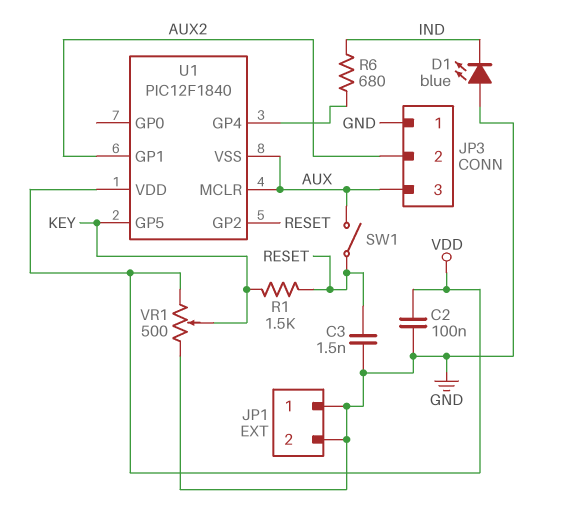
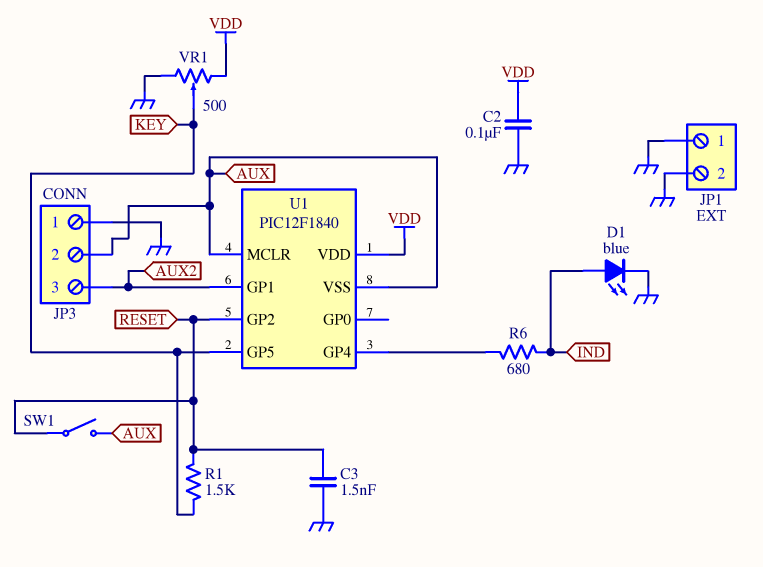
D1: LED blue (A GND, K IND) -> LED blue (A IND, K GND)
JP3 pin 2: AUX2 -> AUX
JP3 pin 3: AUX -> AUX2

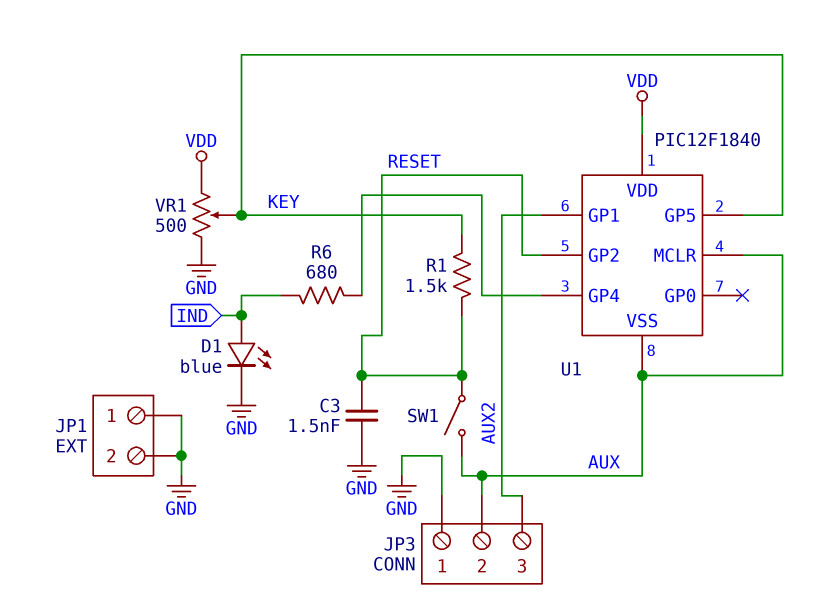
C2: 100nF (GND, VDD) -> none

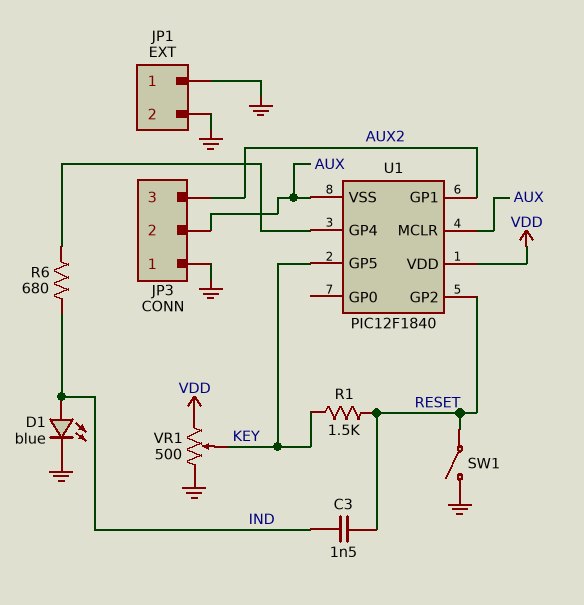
C3: 1.5nF (GND, RESET) -> 1.5nF (IND, RESET)
SW1: switch (AUX, RESET) -> switch (GND, RESET)

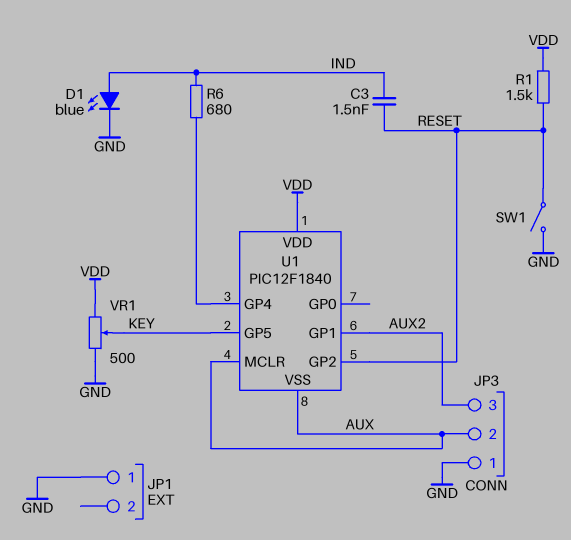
JP1 pin 2: GND -> none
R1: 1.5k (KEY, RESET) -> 1.5k (RESET, VDD)

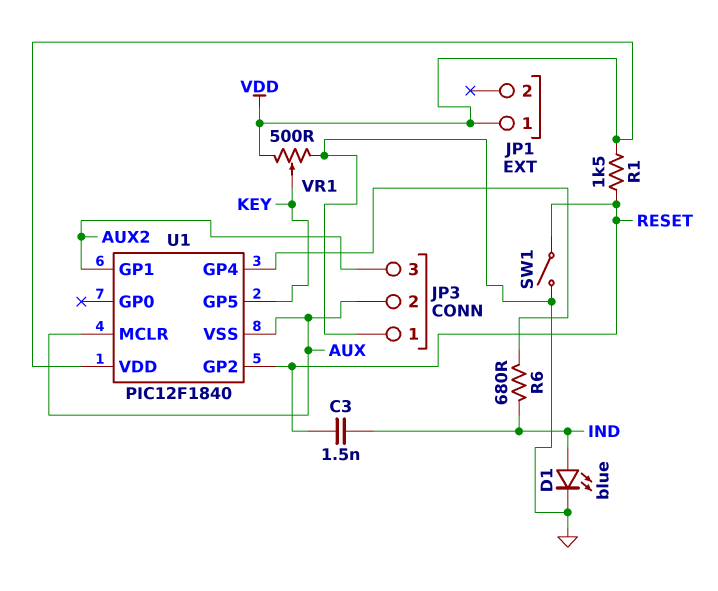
JP1 pin 1: GND -> VDD

